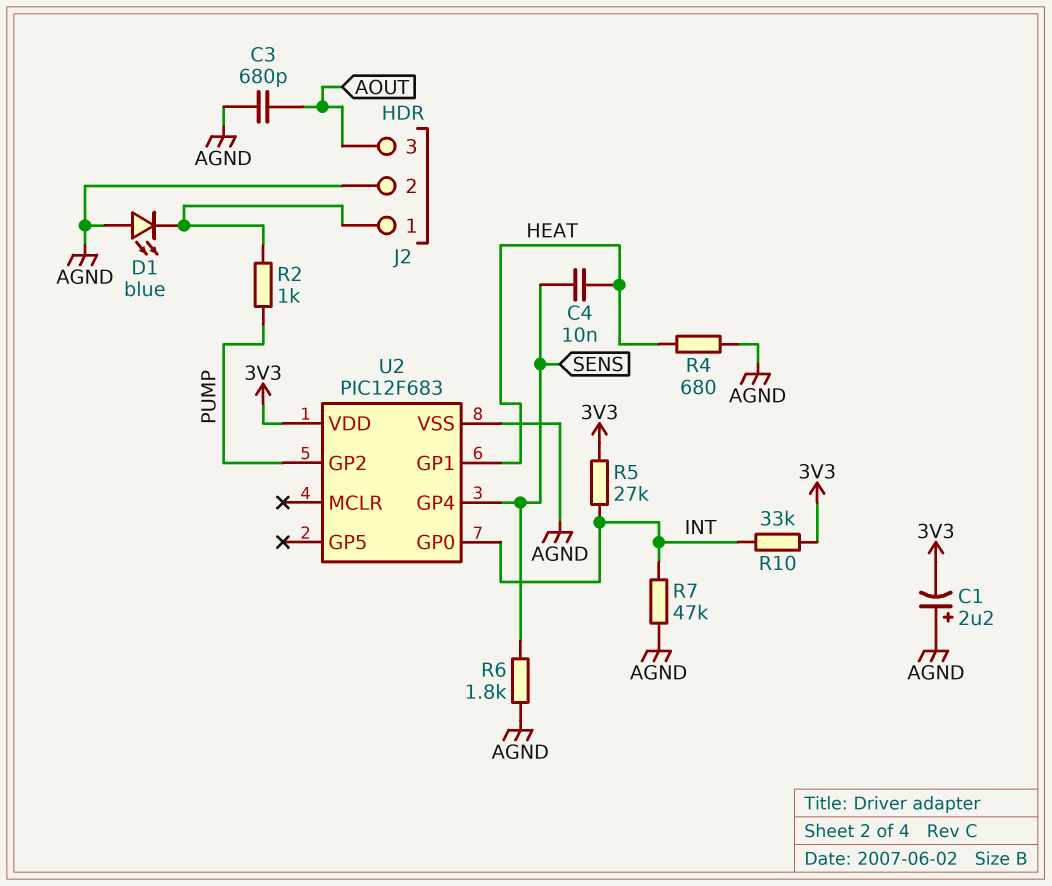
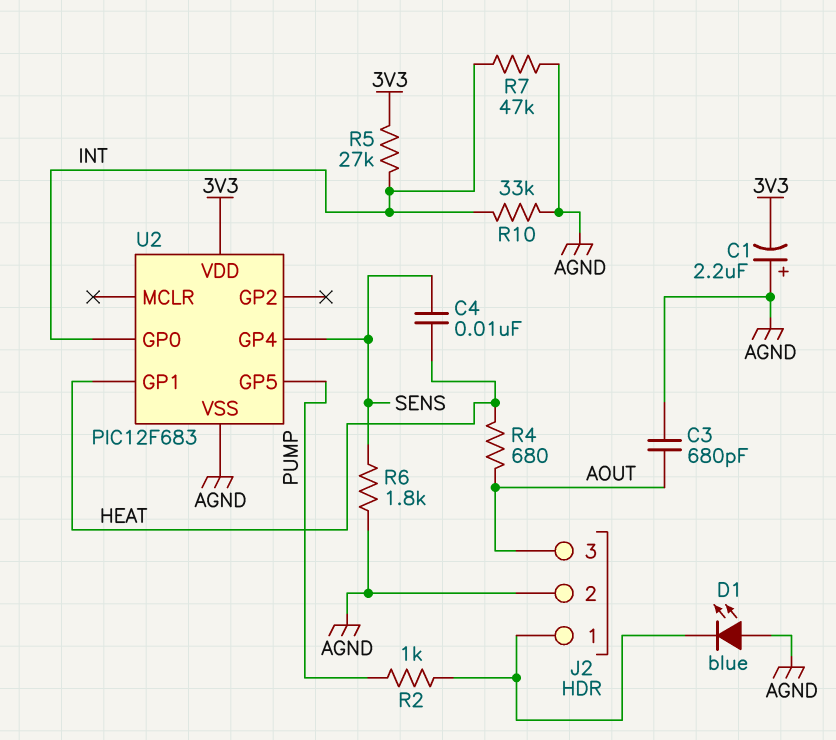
R4: 680 (AGND, HEAT) -> 680 (AOUT, HEAT)
R10: 33k (3V3, INT) -> 33k (AGND, INT)
U2 pin GP2: PUMP -> none
U2 pin GP5: none -> PUMP

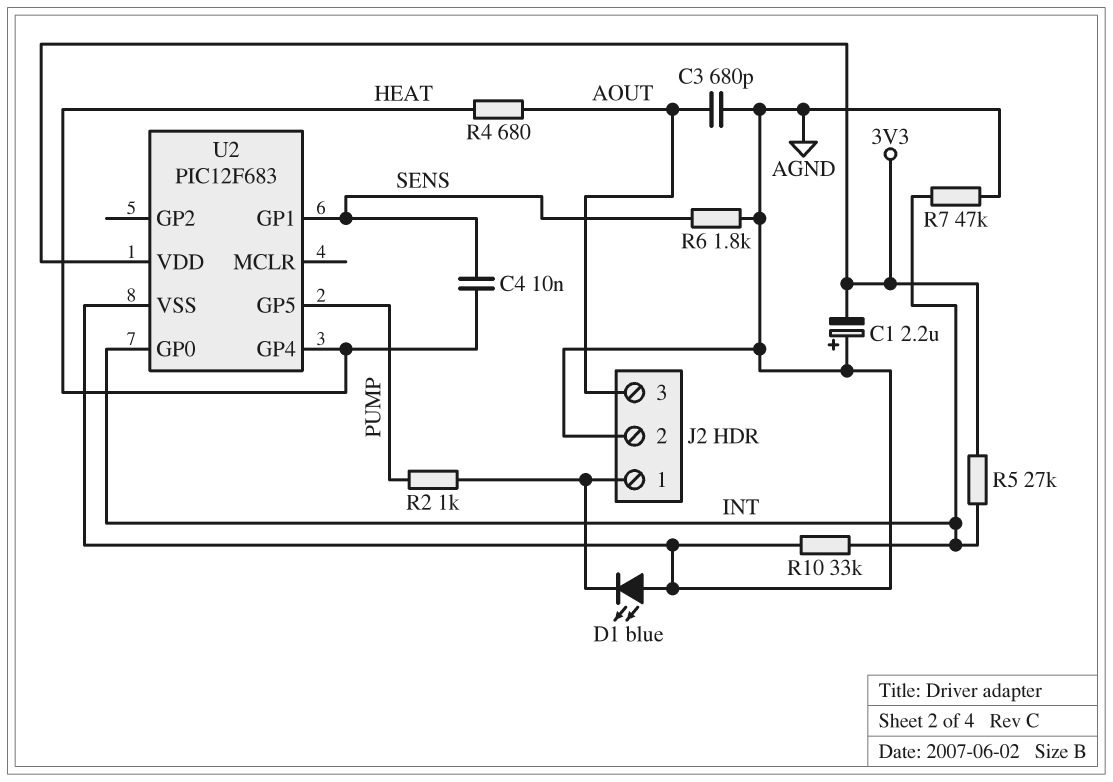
U2 pin GP1: HEAT -> SENS
U2 pin GP4: SENS -> HEAT

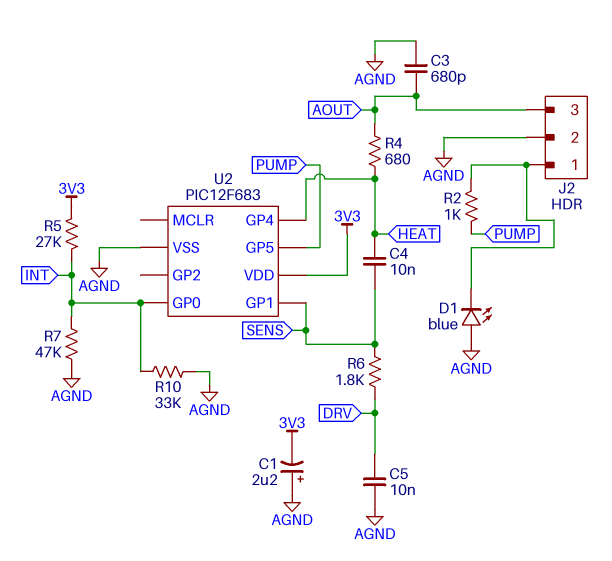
C5: none -> 10nF (AGND, DRV)
R6: 1.8k (AGND, SENS) -> 1.8k (DRV, SENS)

